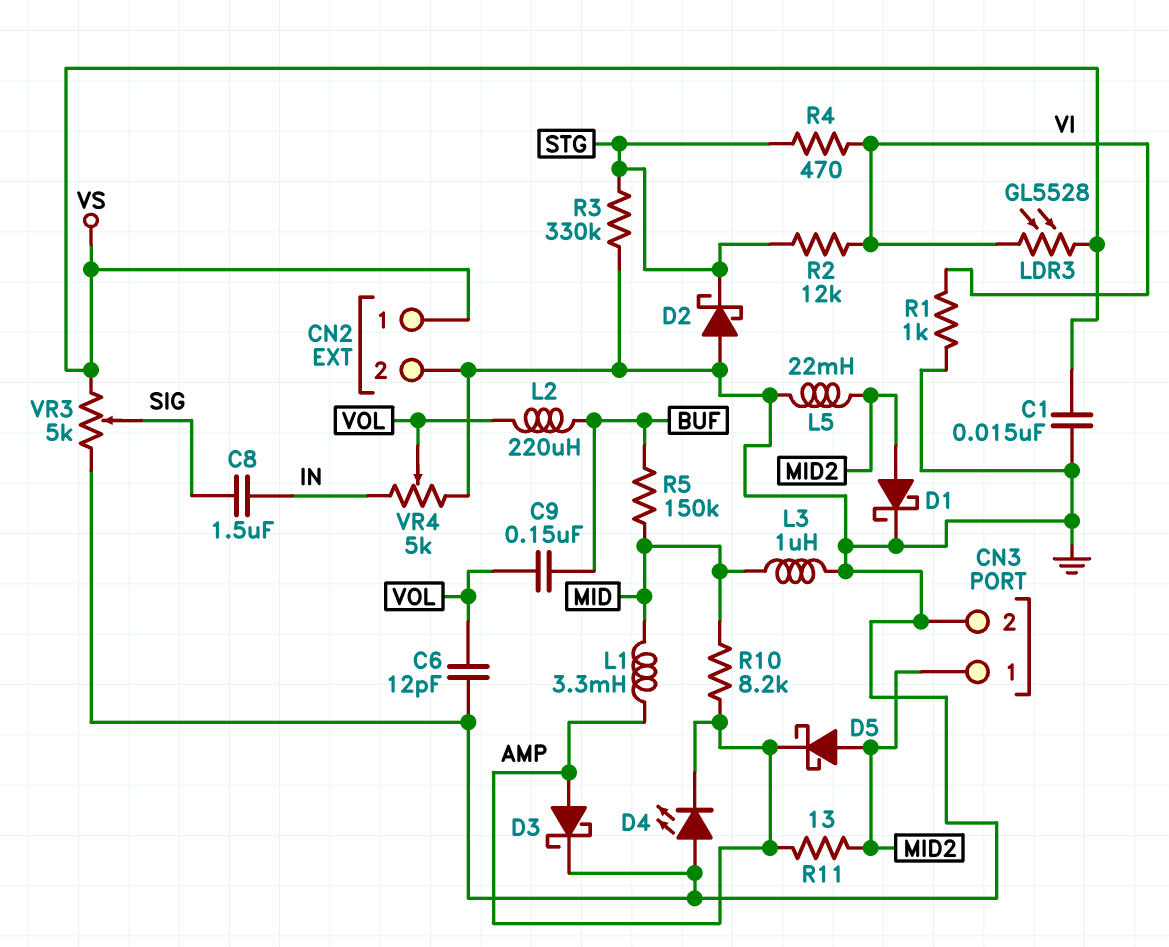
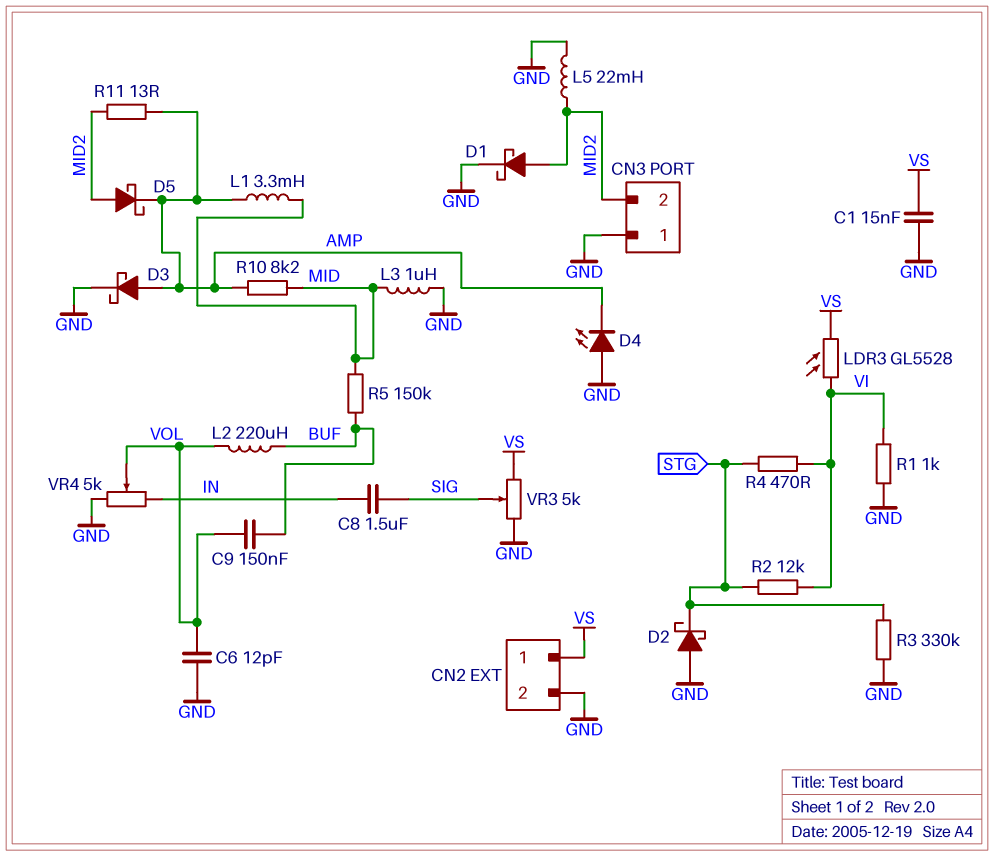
CN3 pin 1: MID2 -> GND
CN3 pin 2: GND -> MID2

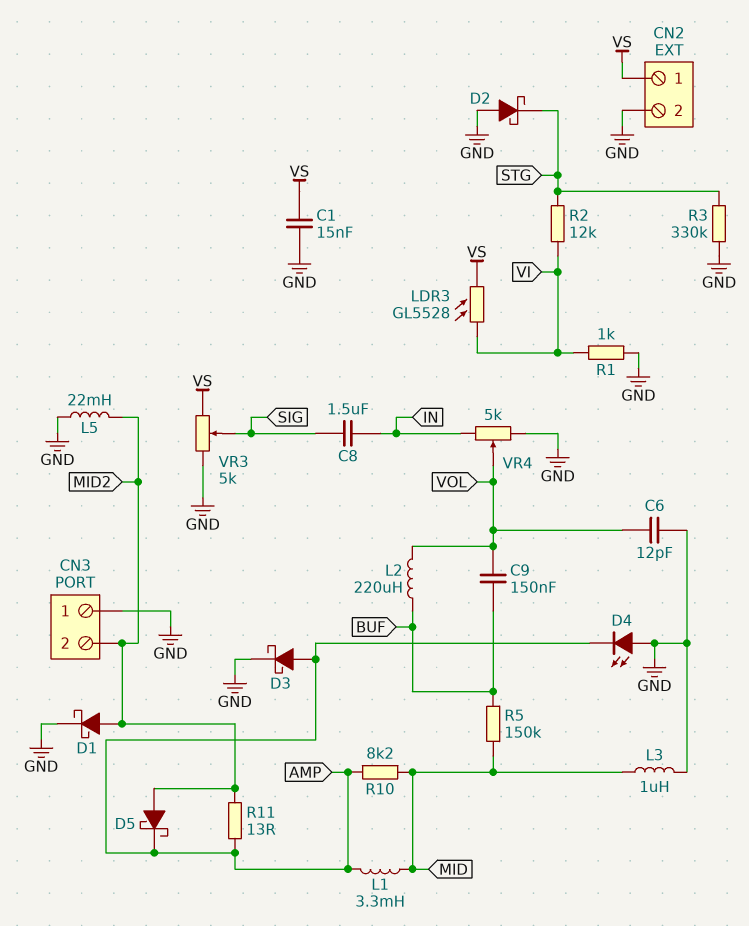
R4: 470 (STG, VI) -> none

